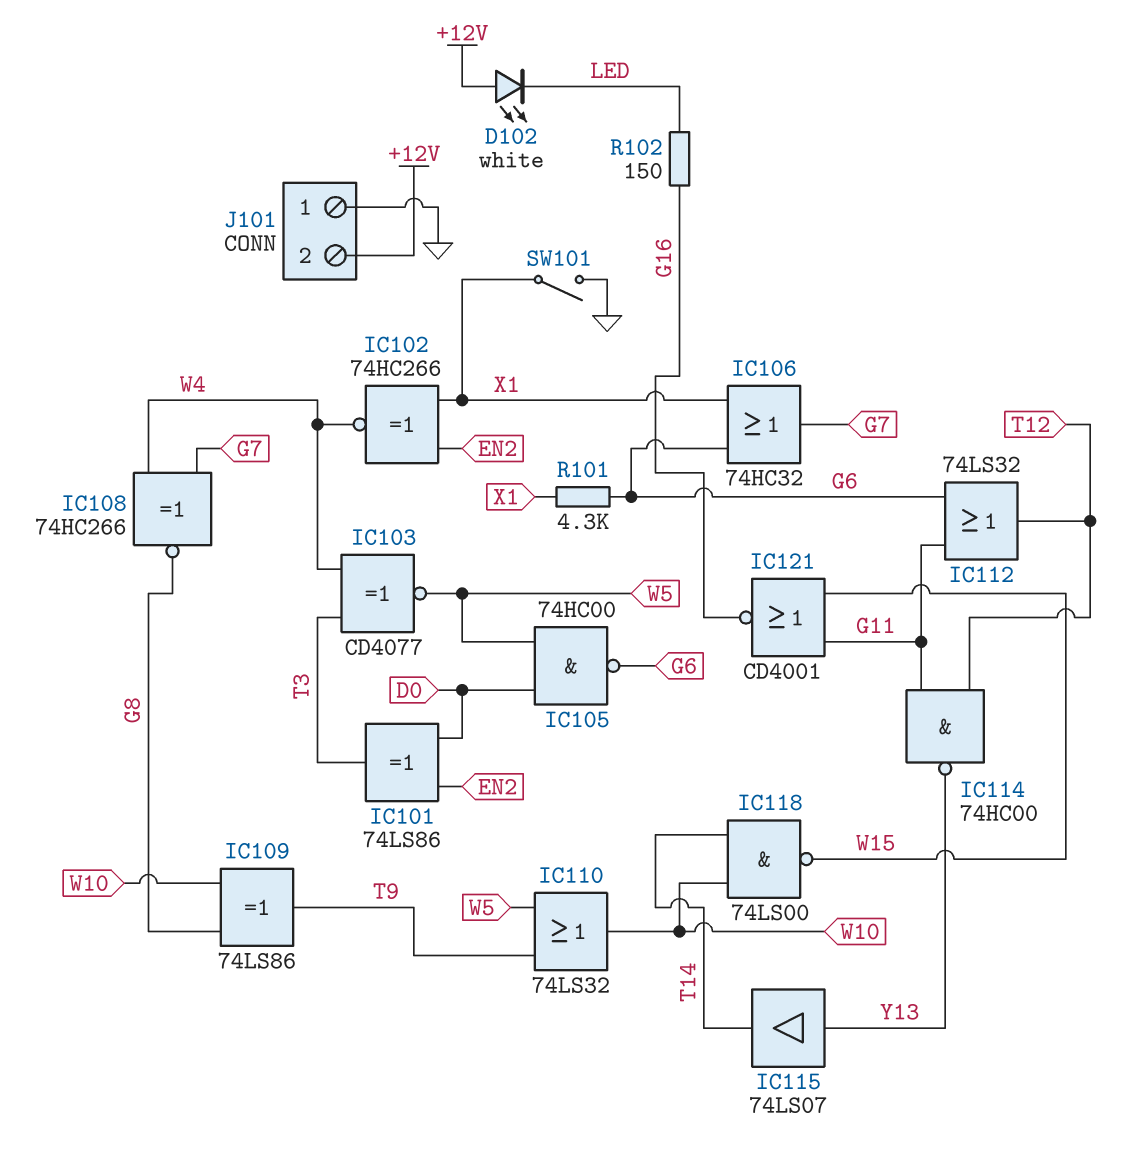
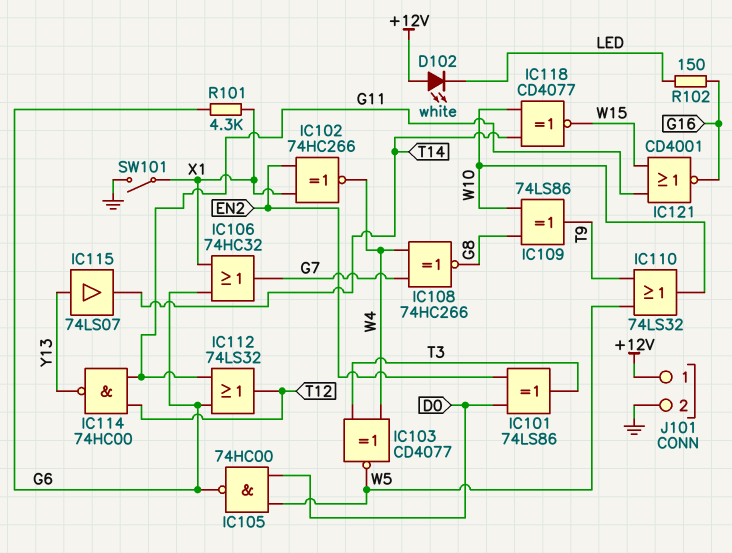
IC118: NAND 74LS00 (in T14, in W10, out W15) -> XNOR CD4077 (in T14, in W10, out W15)
J101 pin 1: GND -> +12V
J101 pin 2: +12V -> GND

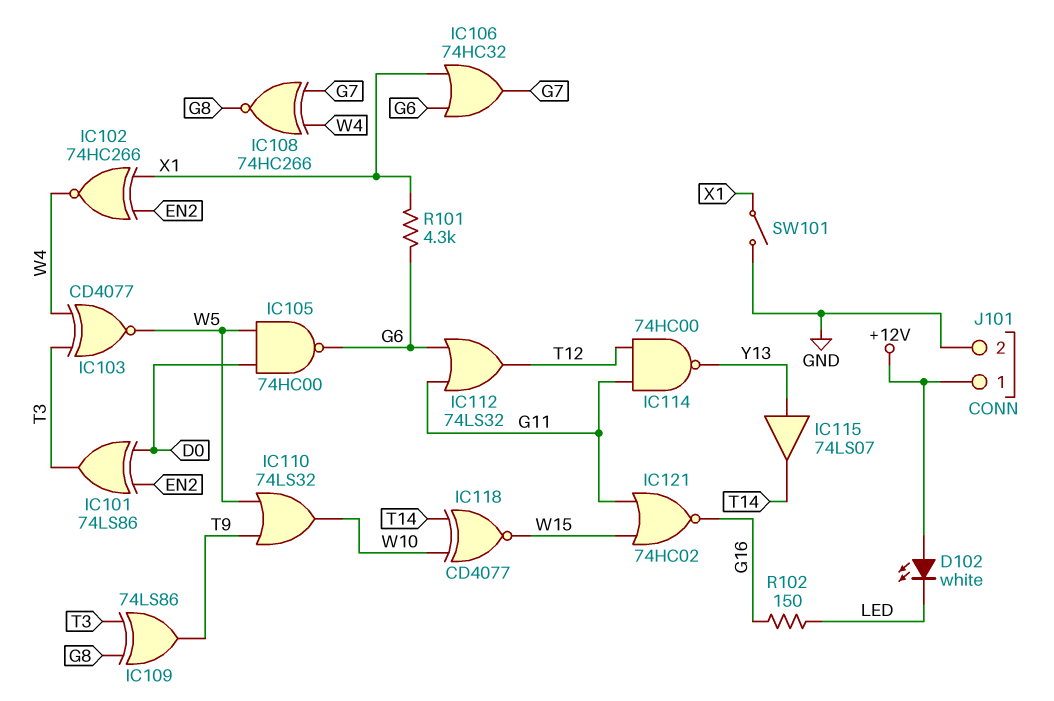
IC109: XOR 74LS86 (in G8, in W10, out T9) -> XOR 74LS86 (in G8, in T3, out T9)
IC121: NOR CD4001 (in G11, in W15, out G16) -> NOR 74HC02 (in G11, in W15, out G16)

